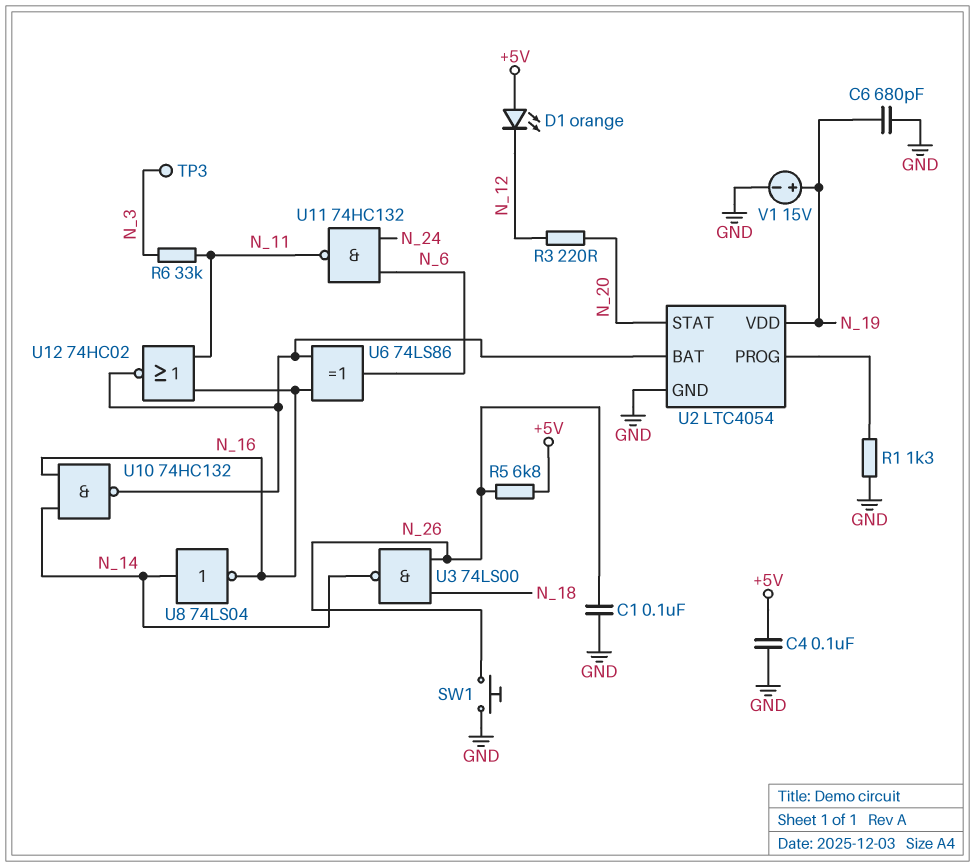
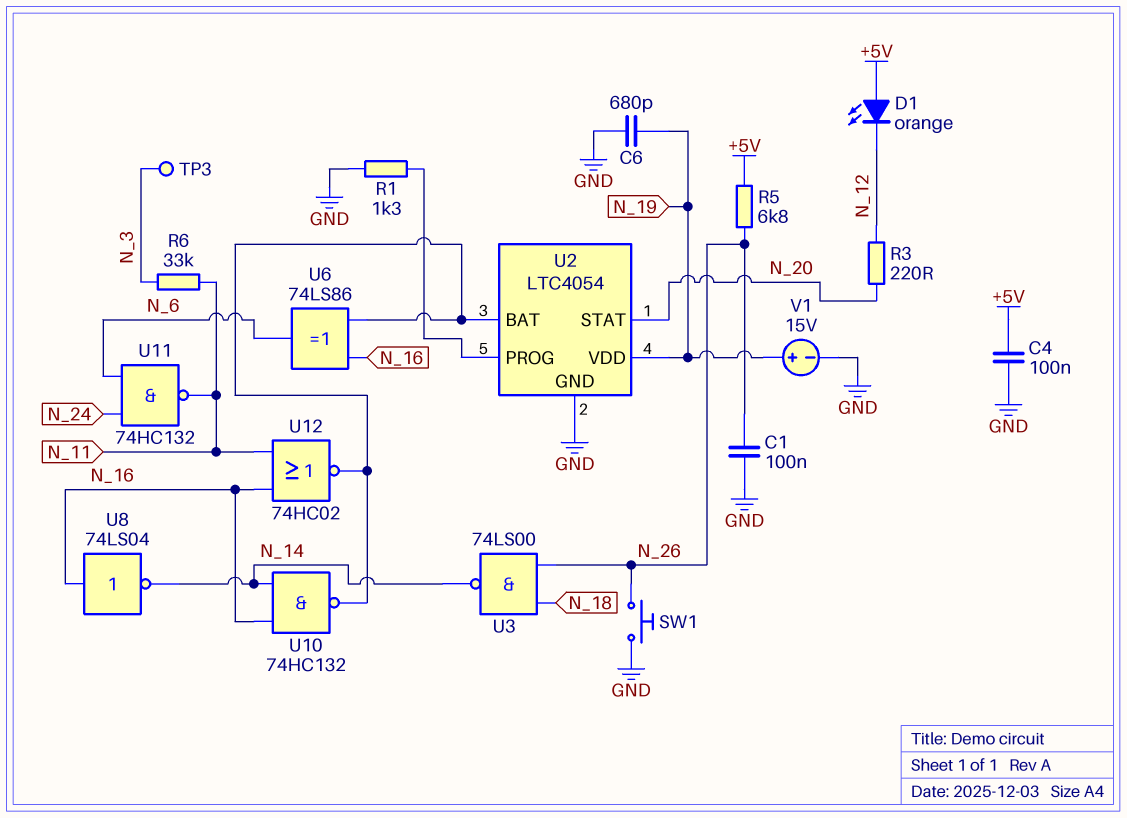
U8: NOT 74LS04 (in N_14, out N_16) -> NOT 74LS04 (in N_16, out N_14)

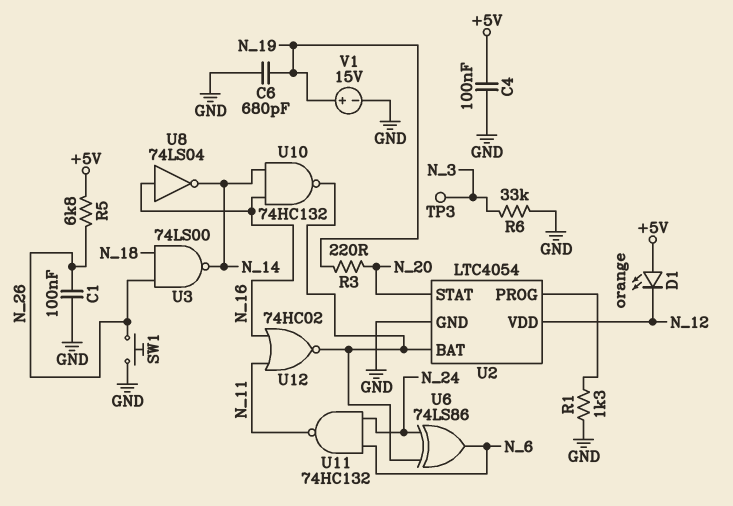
R3: 220 (N_12, N_20) -> 220 (N_19, N_20)
R6: 33k (N_3, N_11) -> 33k (GND, N_3)
U2 pin VDD: N_19 -> N_12
U6: XOR 74LS86 (in N_16, in U2/BAT, out N_6) -> XOR 74LS86 (in N_24, in U2/BAT, out N_6)

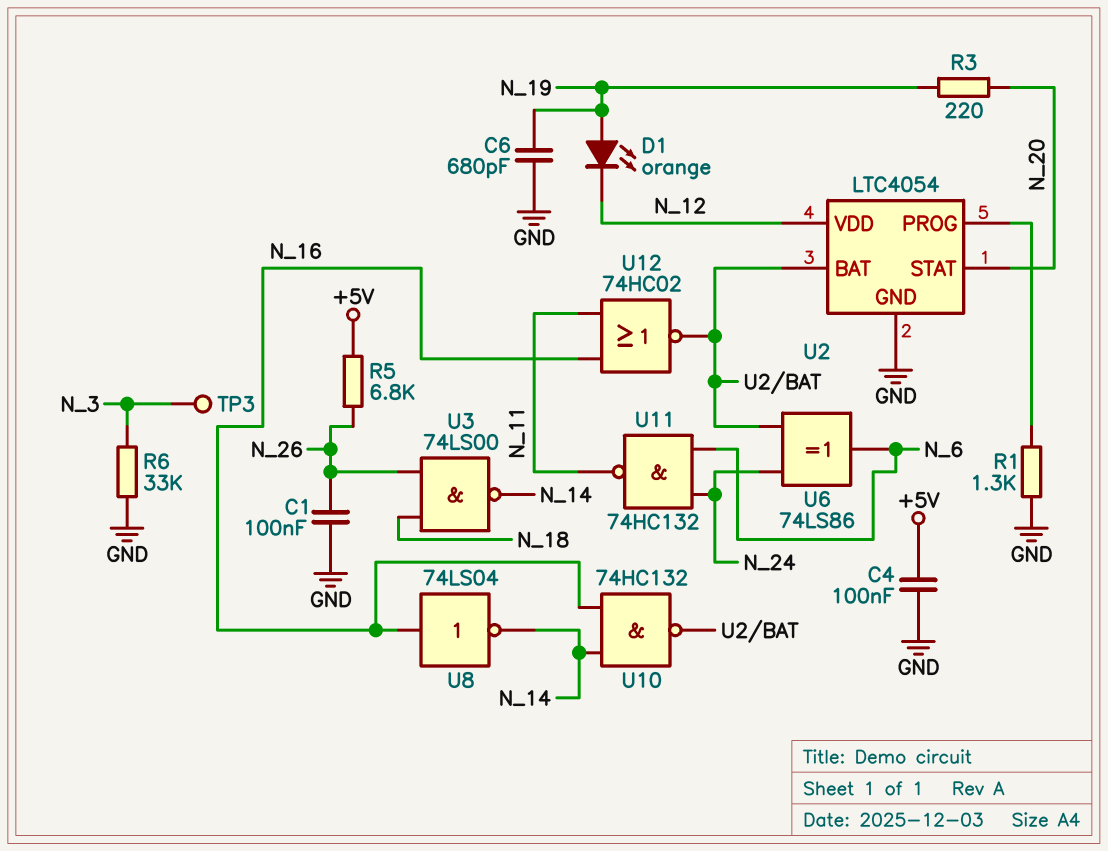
D1: LED orange (A +5V, K N_12) -> LED orange (A N_19, K N_12)
SW1: button (GND, N_26) -> none
V1: 15V (plus N_19, minus GND) -> none

